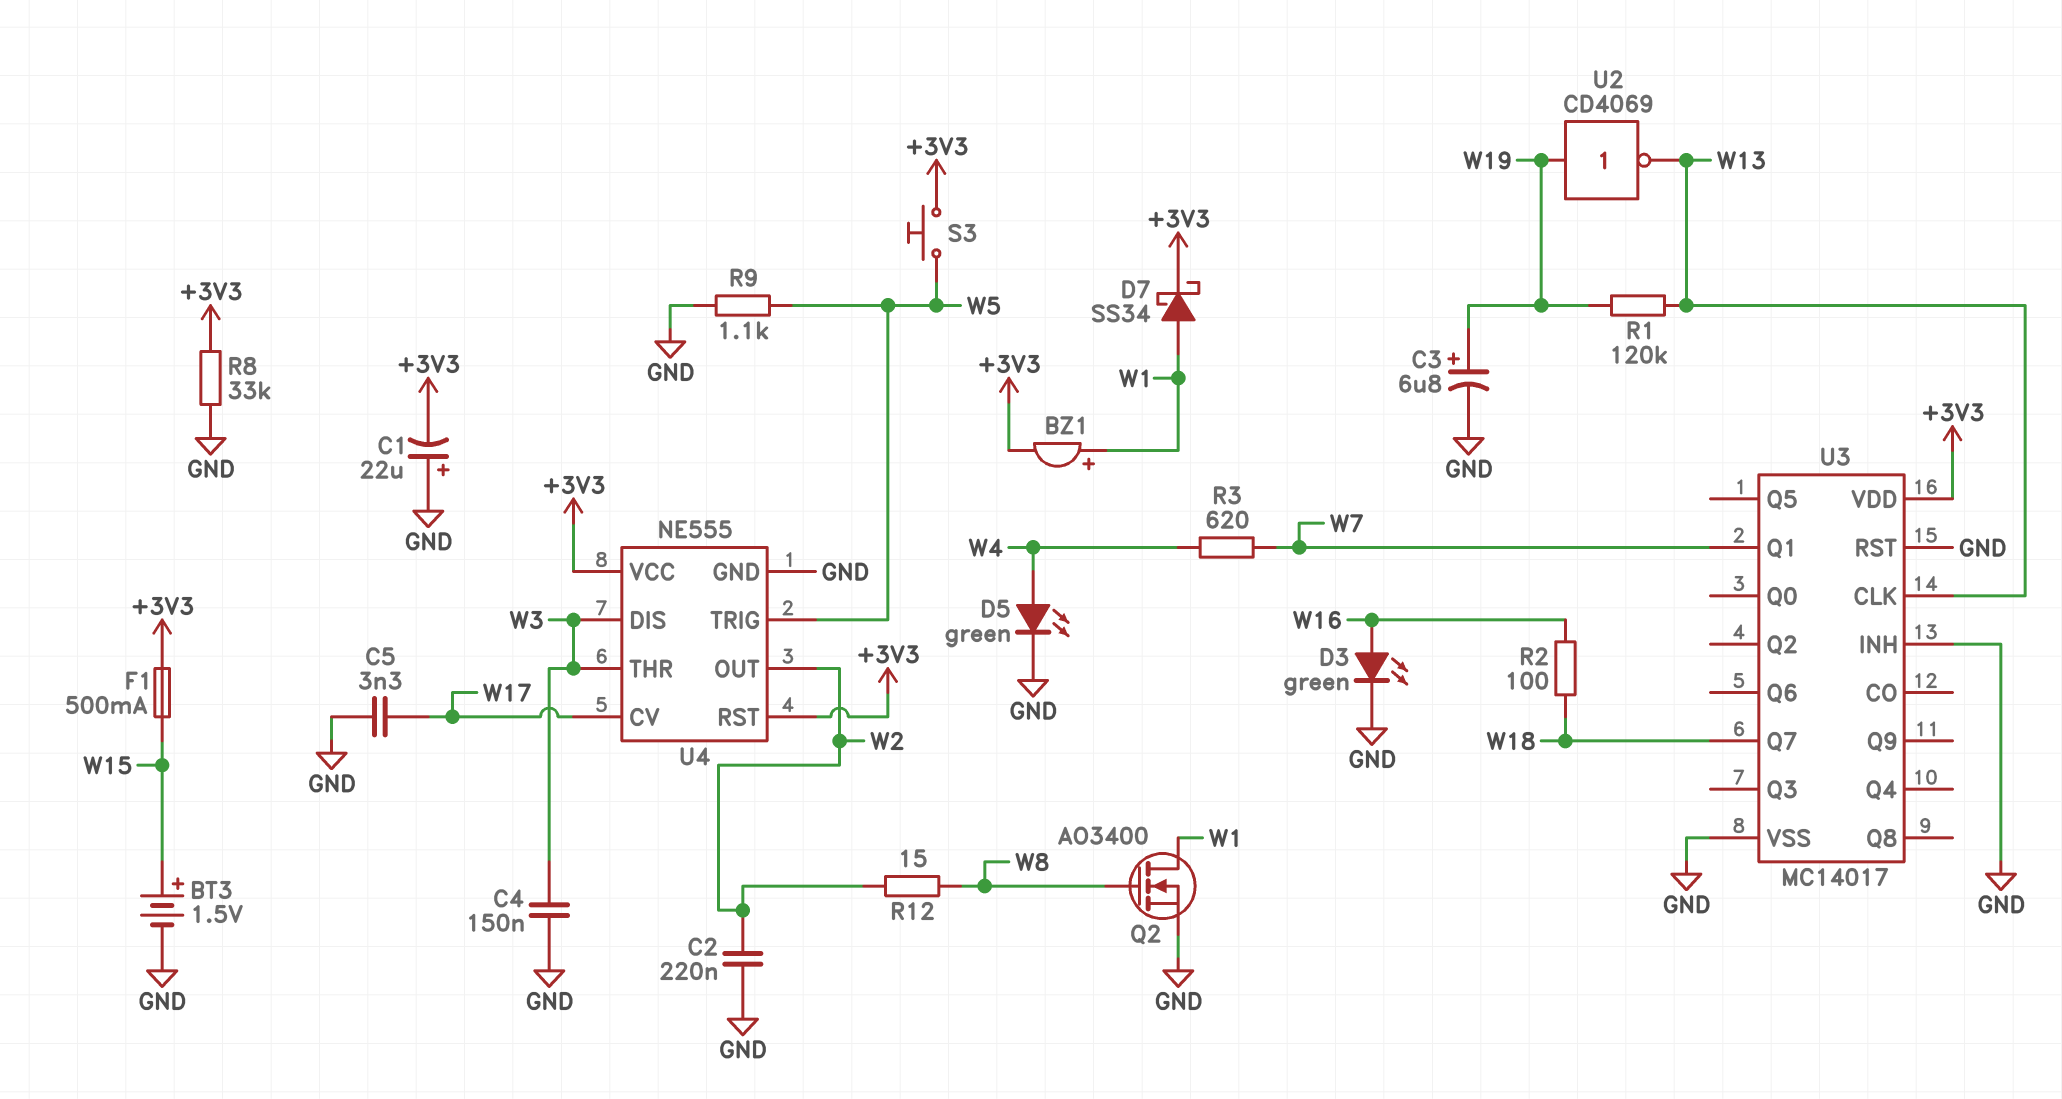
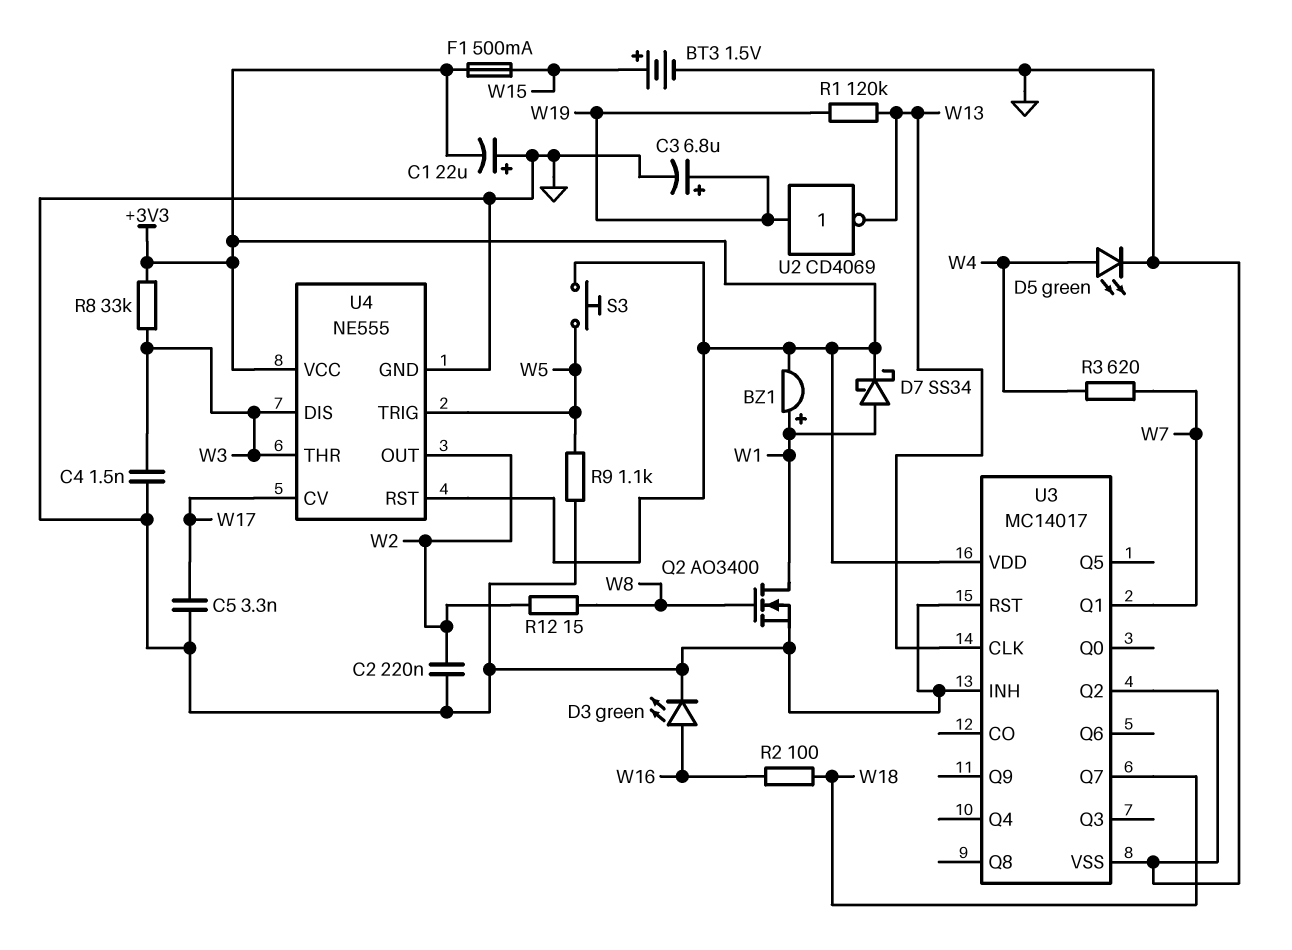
C4: 150nF (GND, W3) -> 1.5nF (GND, W3)
R8: 33k (+3V3, GND) -> 33k (+3V3, W3)
U3 pin Q2: none -> GND

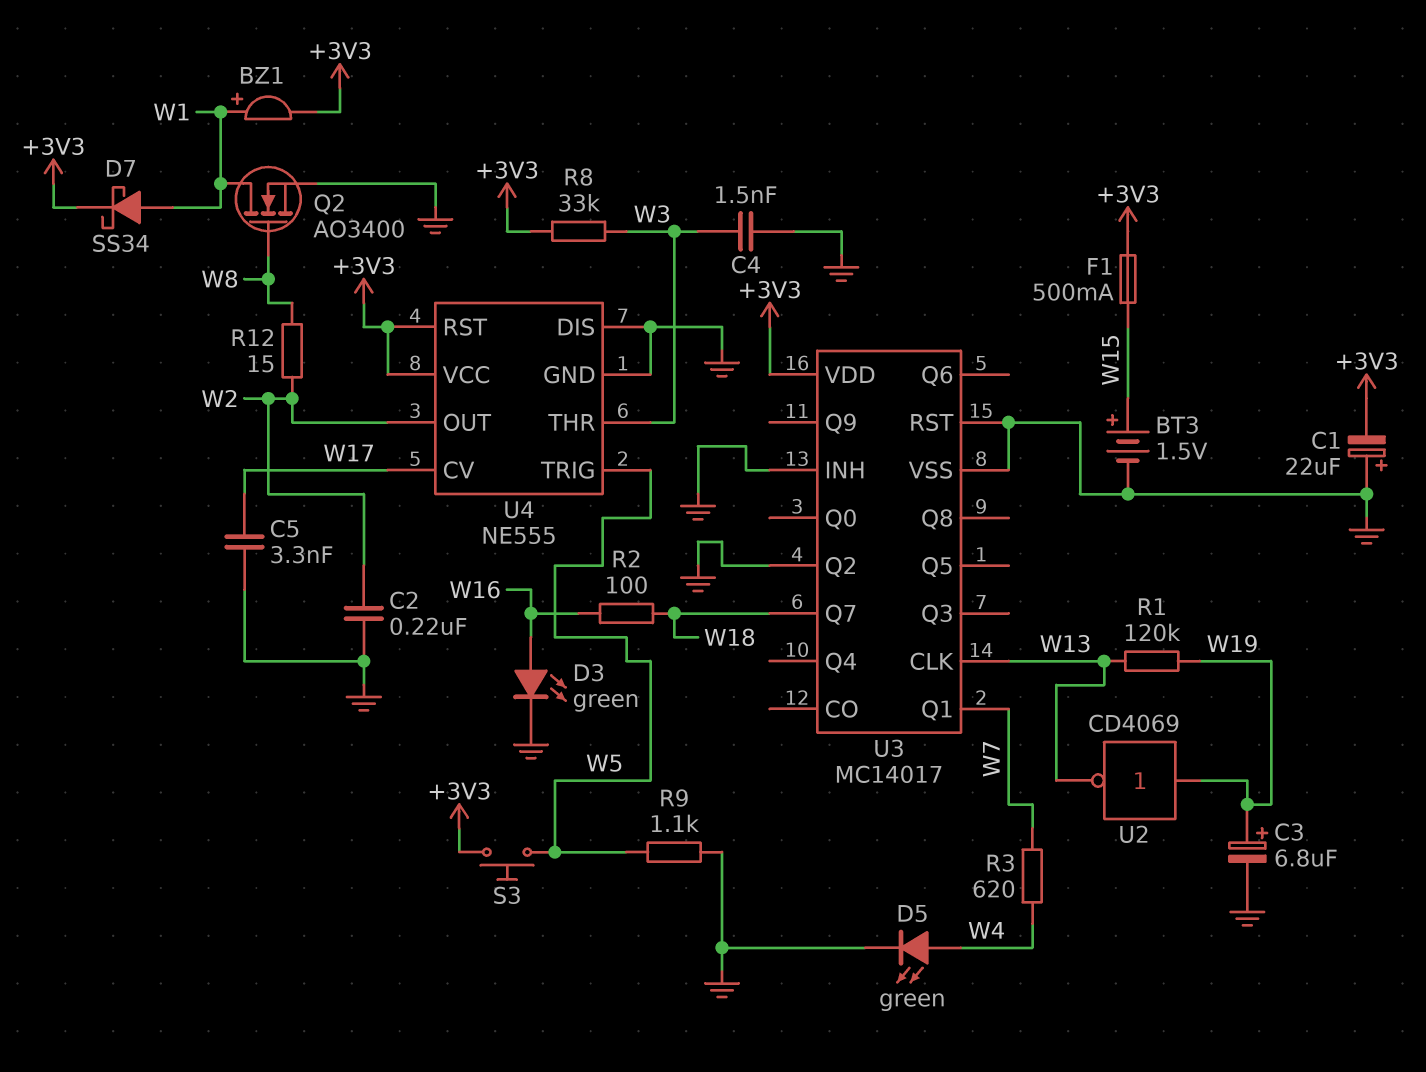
U4 pin DIS: W3 -> GND

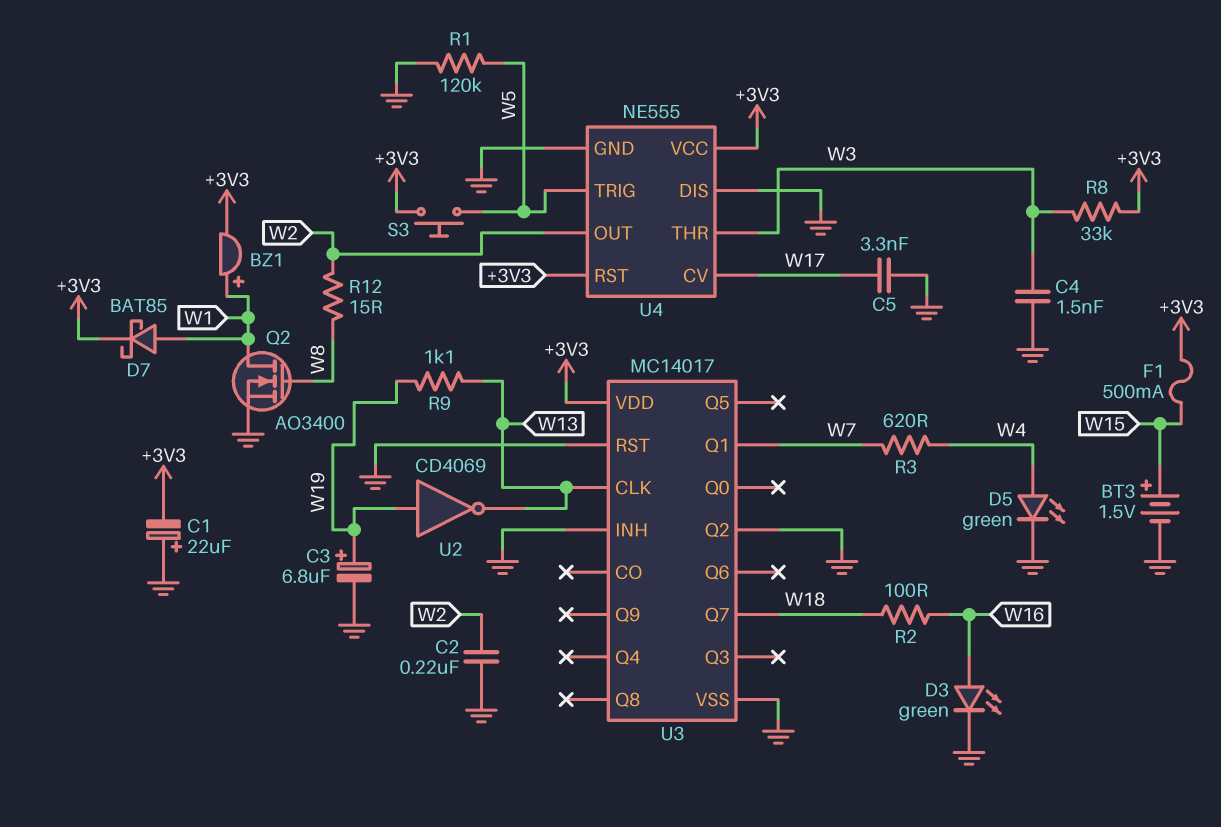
D7: schottky SS34 (A W1, K +3V3) -> schottky BAT85 (A W1, K +3V3)
R1: 120k (W13, W19) -> 120k (GND, W5)
R9: 1.1k (GND, W5) -> 1.1k (W13, W19)

